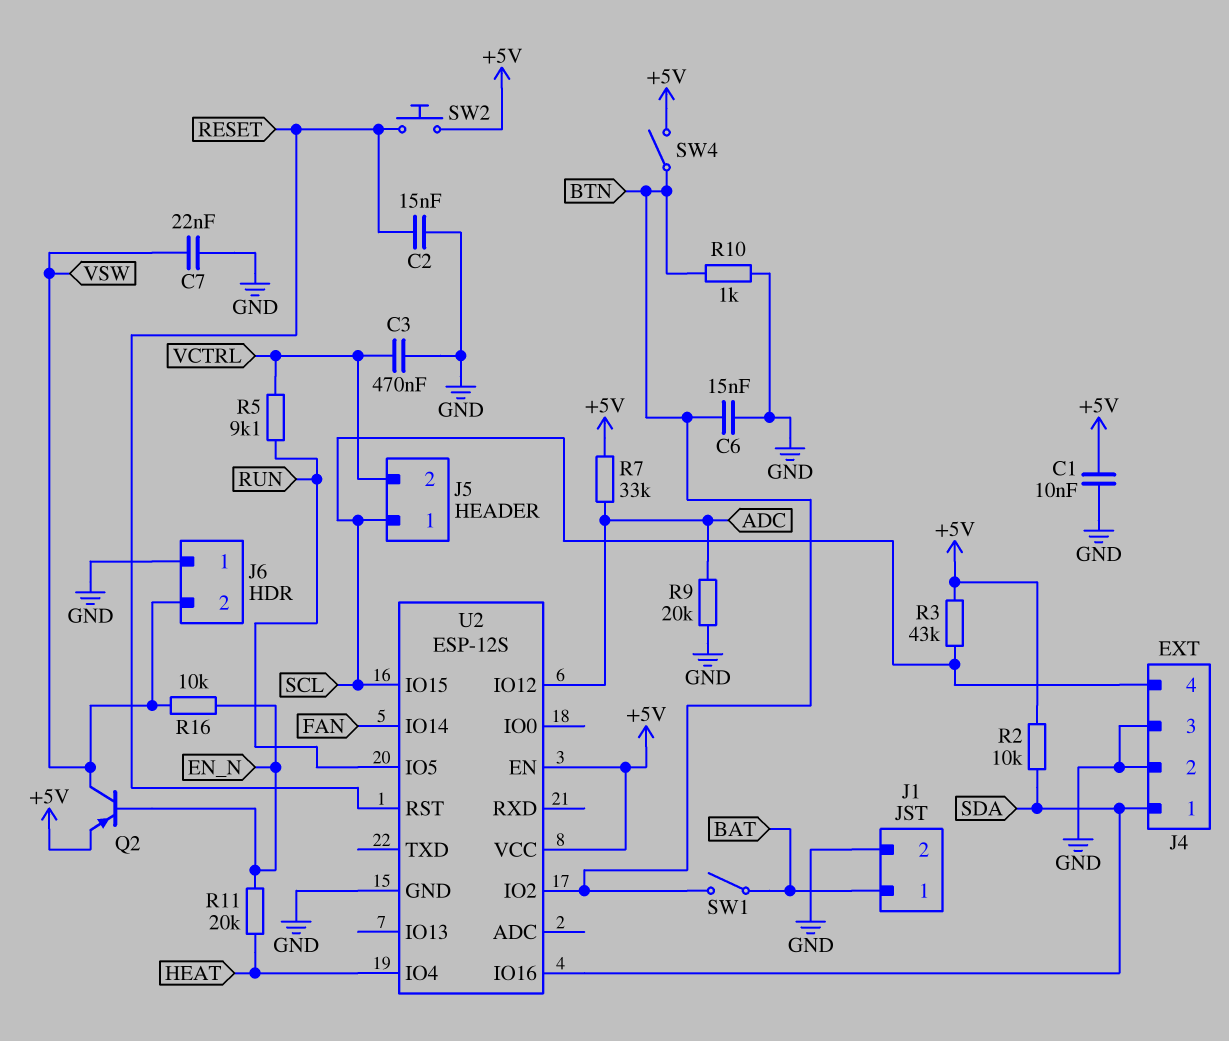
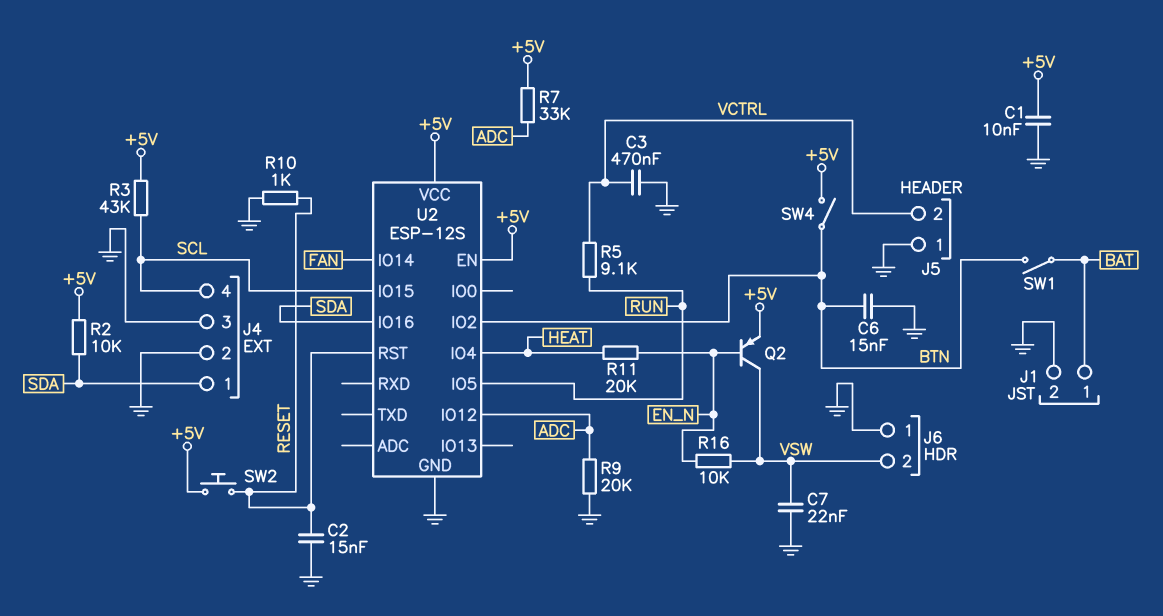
J5 pin 1: SCL -> GND
R10: 1k (BTN, GND) -> 1k (GND, RESET)

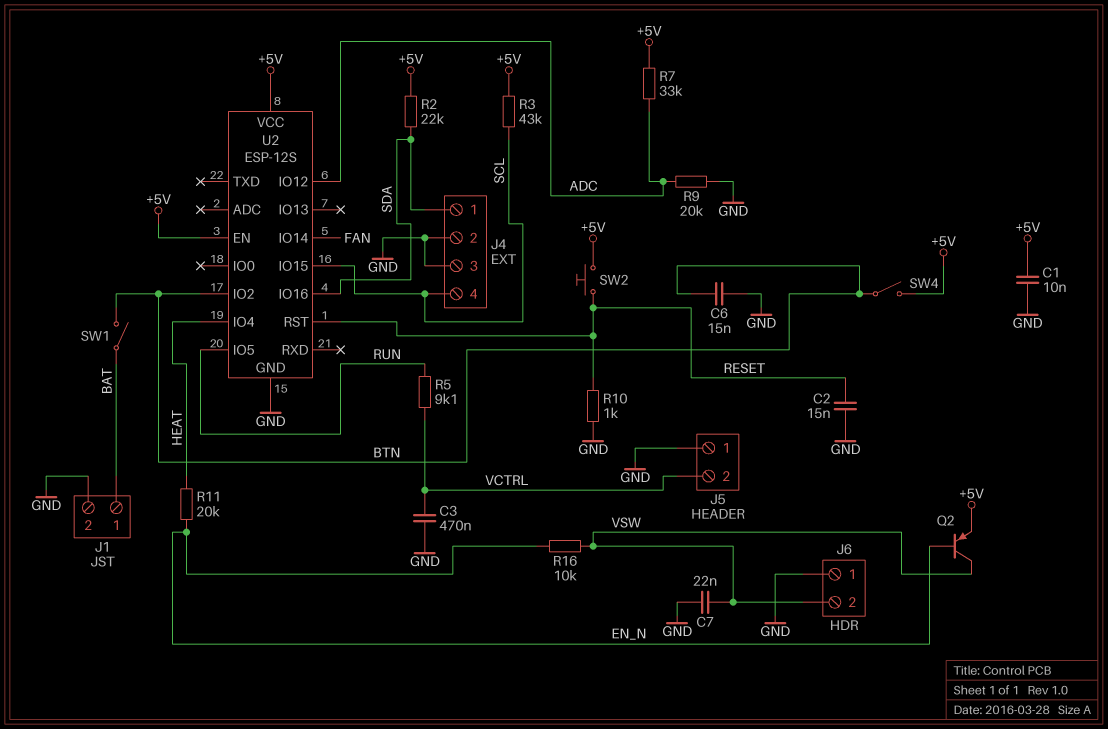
R2: 10k (+5V, SDA) -> 22k (+5V, SDA)

